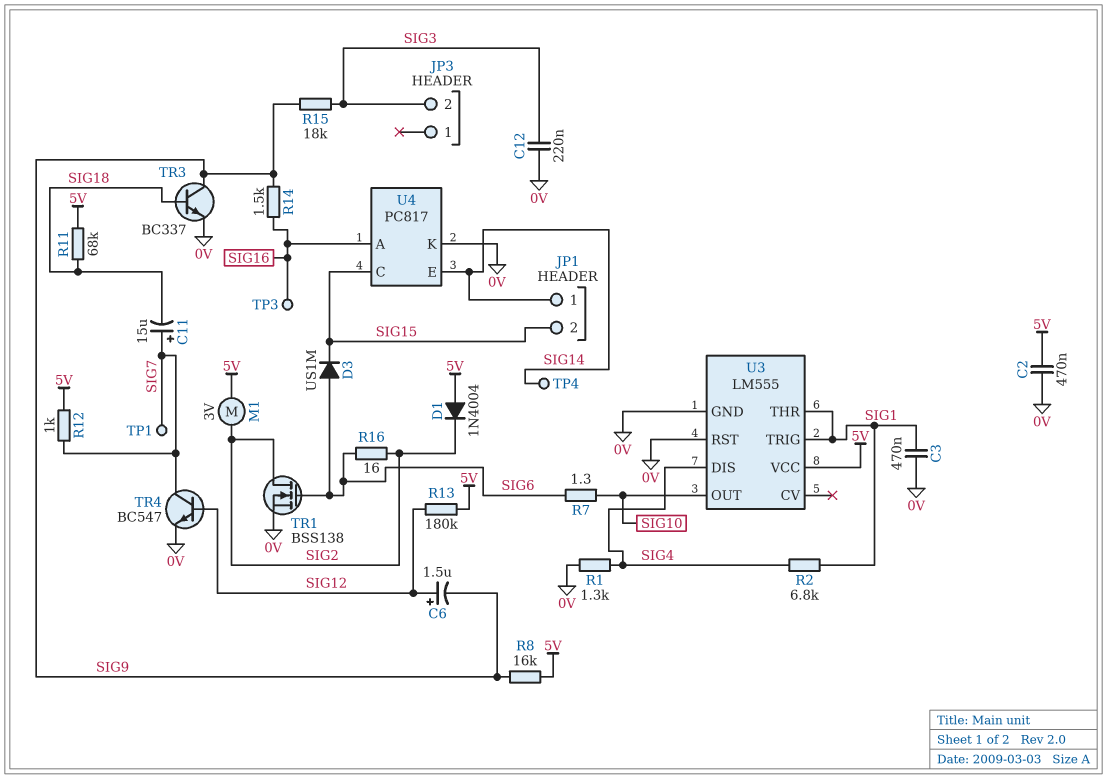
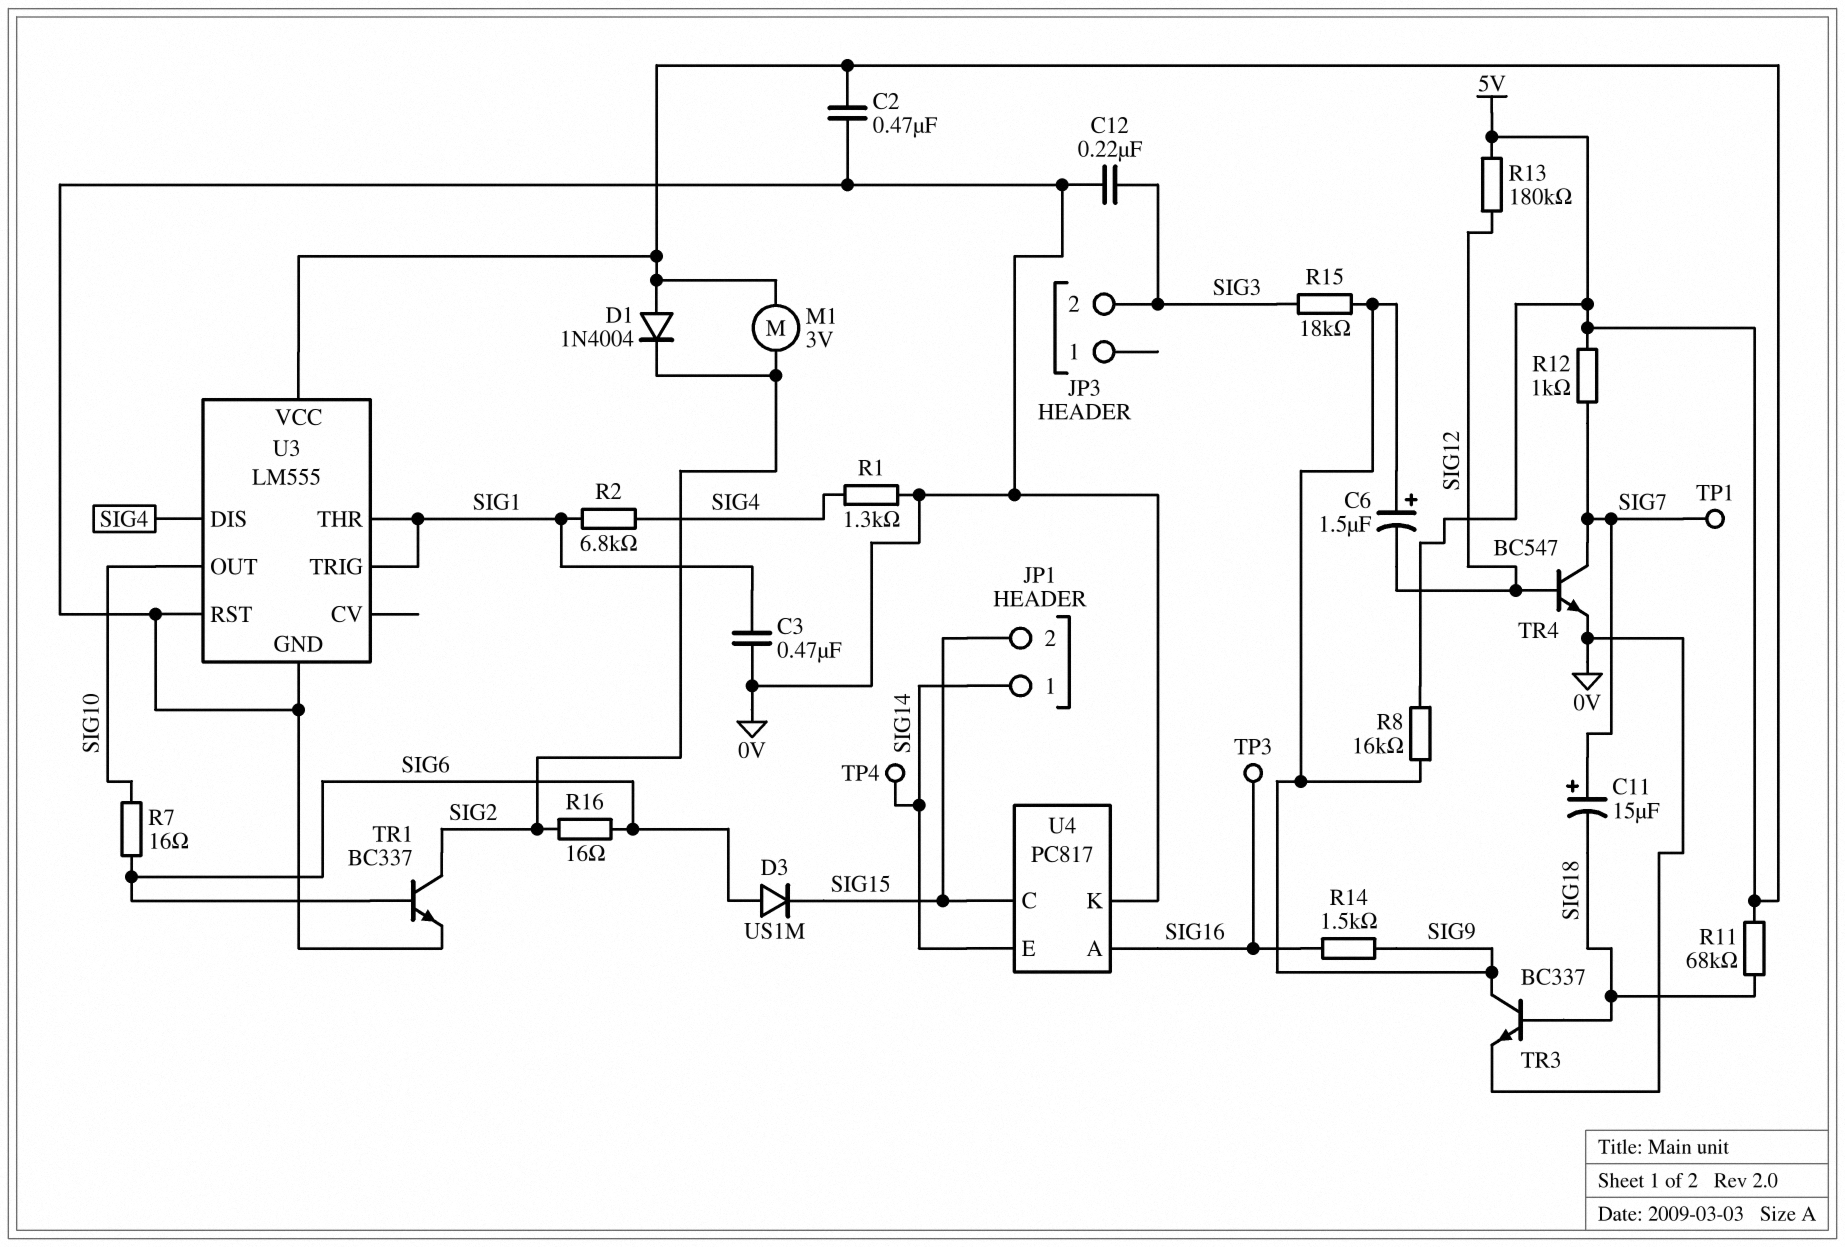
C6: 1.5uF (plus SIG12, minus SIG9) -> 1.5uF (plus SIG9, minus SIG12)
R7: 1.3 (SIG6, SIG10) -> 16 (SIG6, SIG10)
TR1: NMOS BSS138 (G SIG6, D SIG2, S 0V) -> NPN BC337 (B SIG6, C SIG2, E 0V)

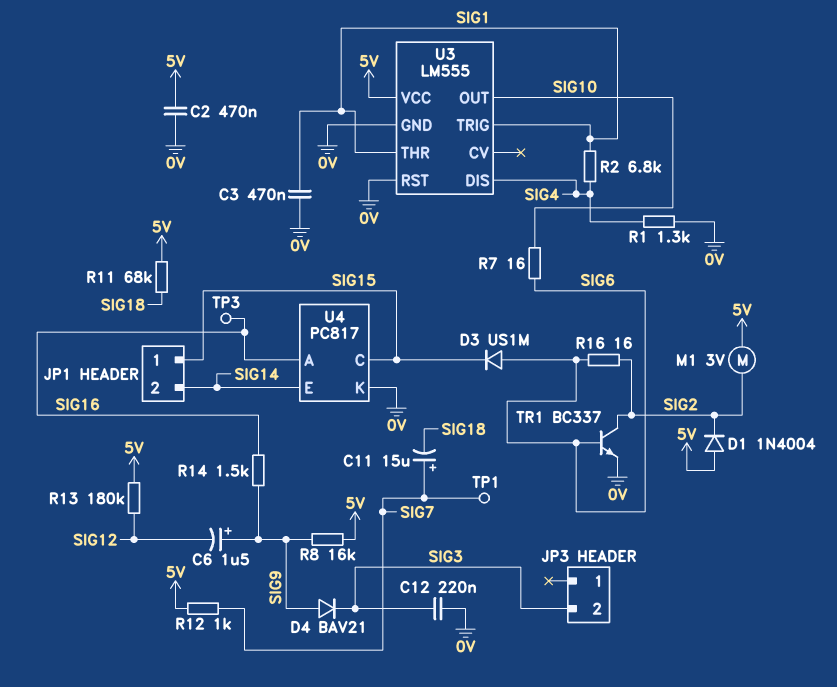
D4: none -> diode BAV21 (A SIG9, K SIG3)
JP1 pin 1: SIG14 -> SIG15
JP1 pin 2: SIG15 -> SIG14
R15: 18k (SIG3, SIG9) -> none
TP4: test point (SIG14) -> none
TR3: NPN BC337 (B SIG18, C SIG9, E 0V) -> none
TR4: NPN BC547 (B SIG12, C SIG7, E 0V) -> none

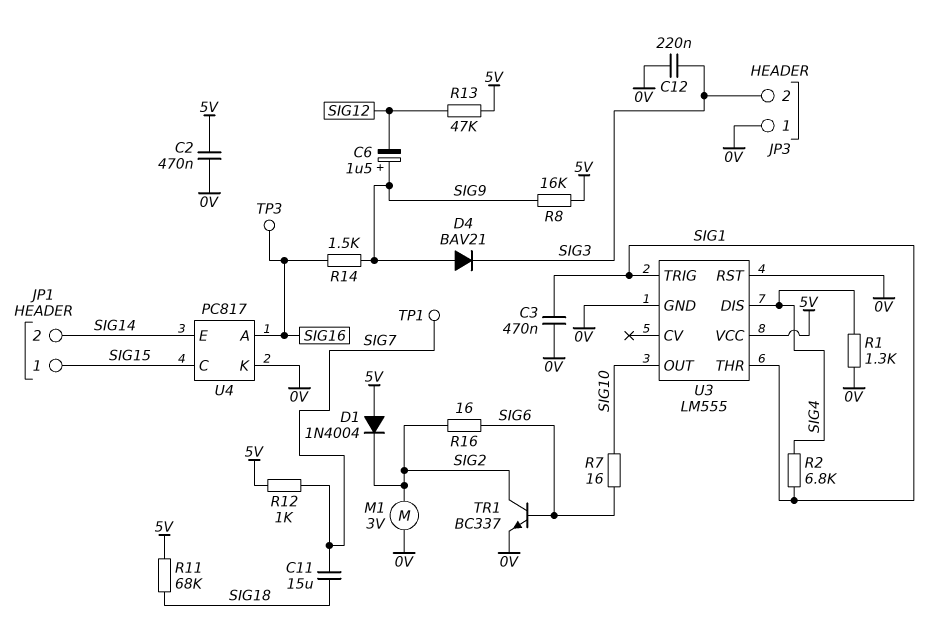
C11: 15uF (plus SIG7, minus SIG18) -> 15uF (SIG7, SIG18)
D3: diode US1M (A SIG6, K SIG15) -> none
JP3 pin 1: none -> 0V
M1: motor 3V (5V, SIG2) -> motor 3V (0V, SIG2)
R13: 180k (5V, SIG12) -> 47k (5V, SIG12)

